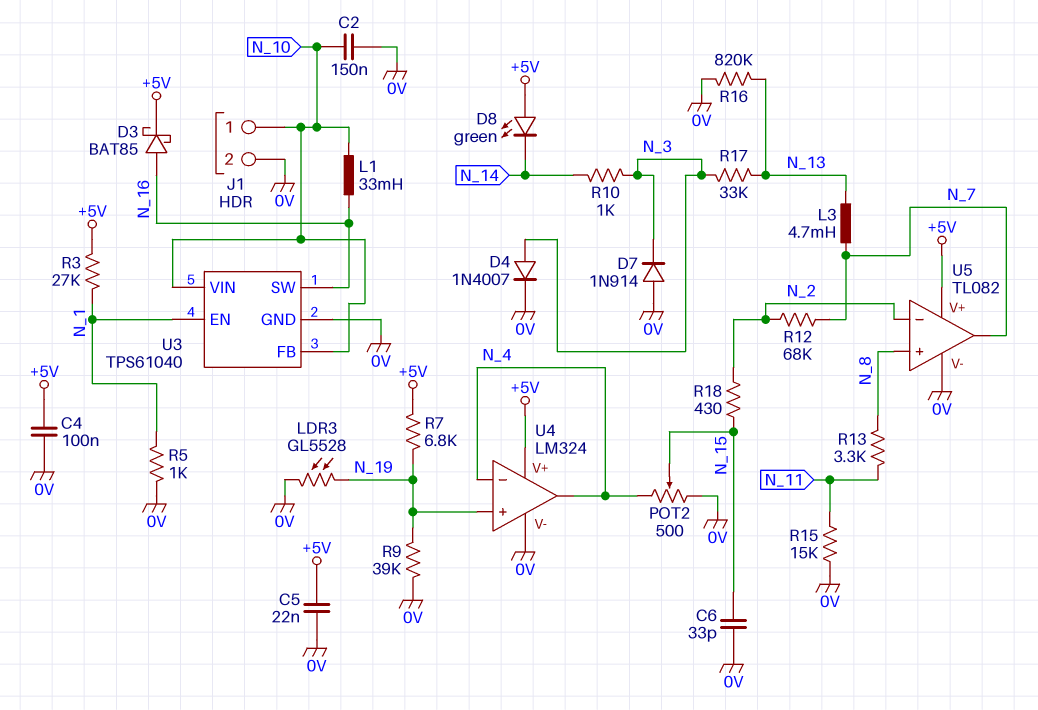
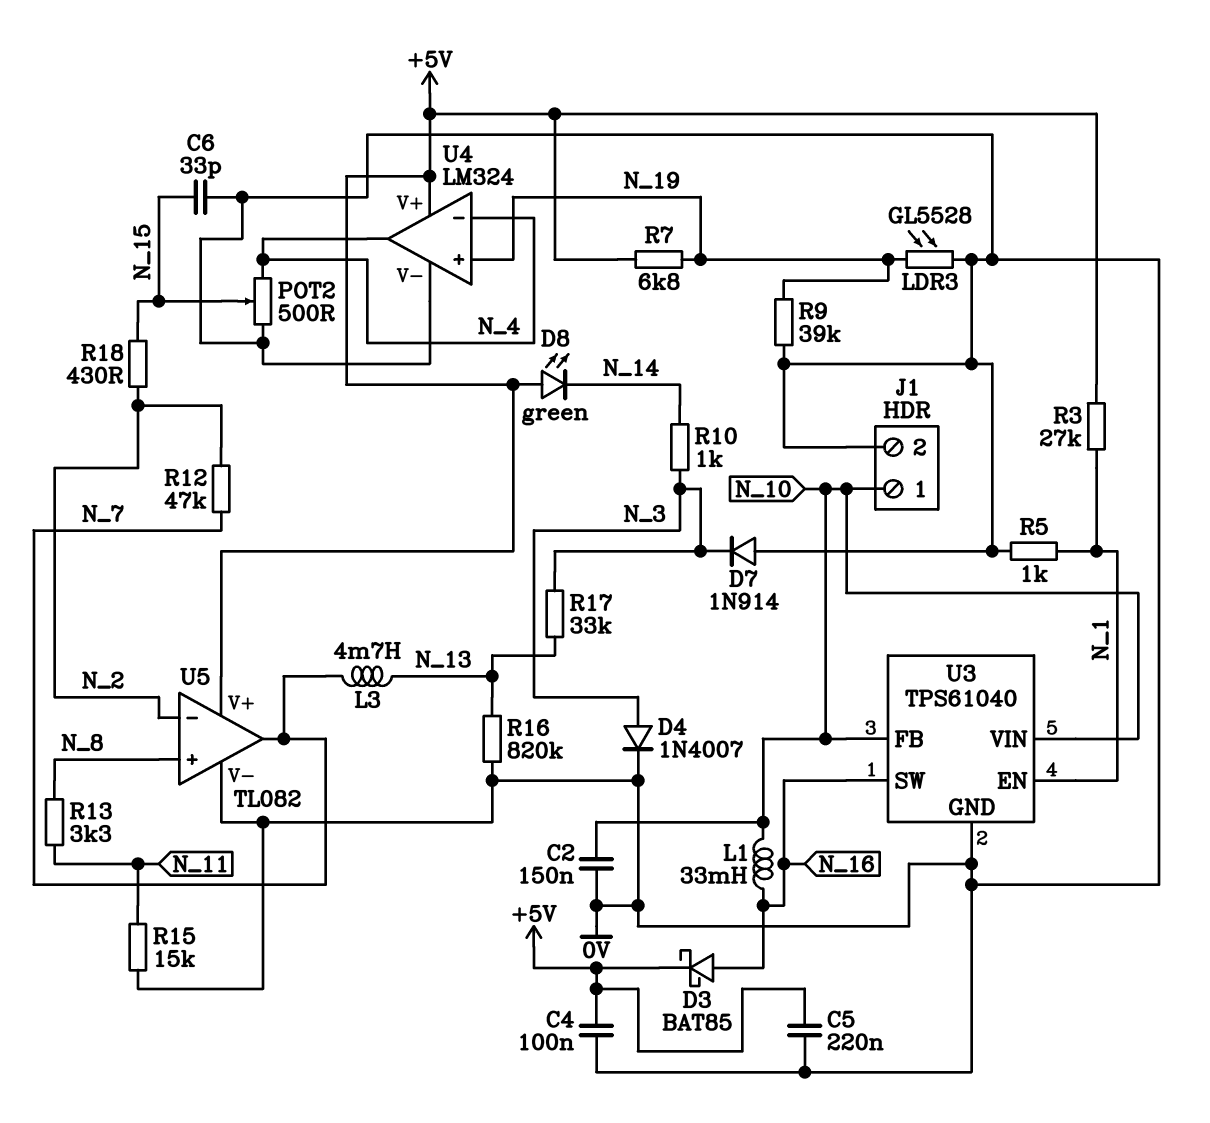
C5: 22nF (+5V, 0V) -> 220nF (+5V, 0V)
R12: 68k (N_2, N_7) -> 47k (N_2, N_7)

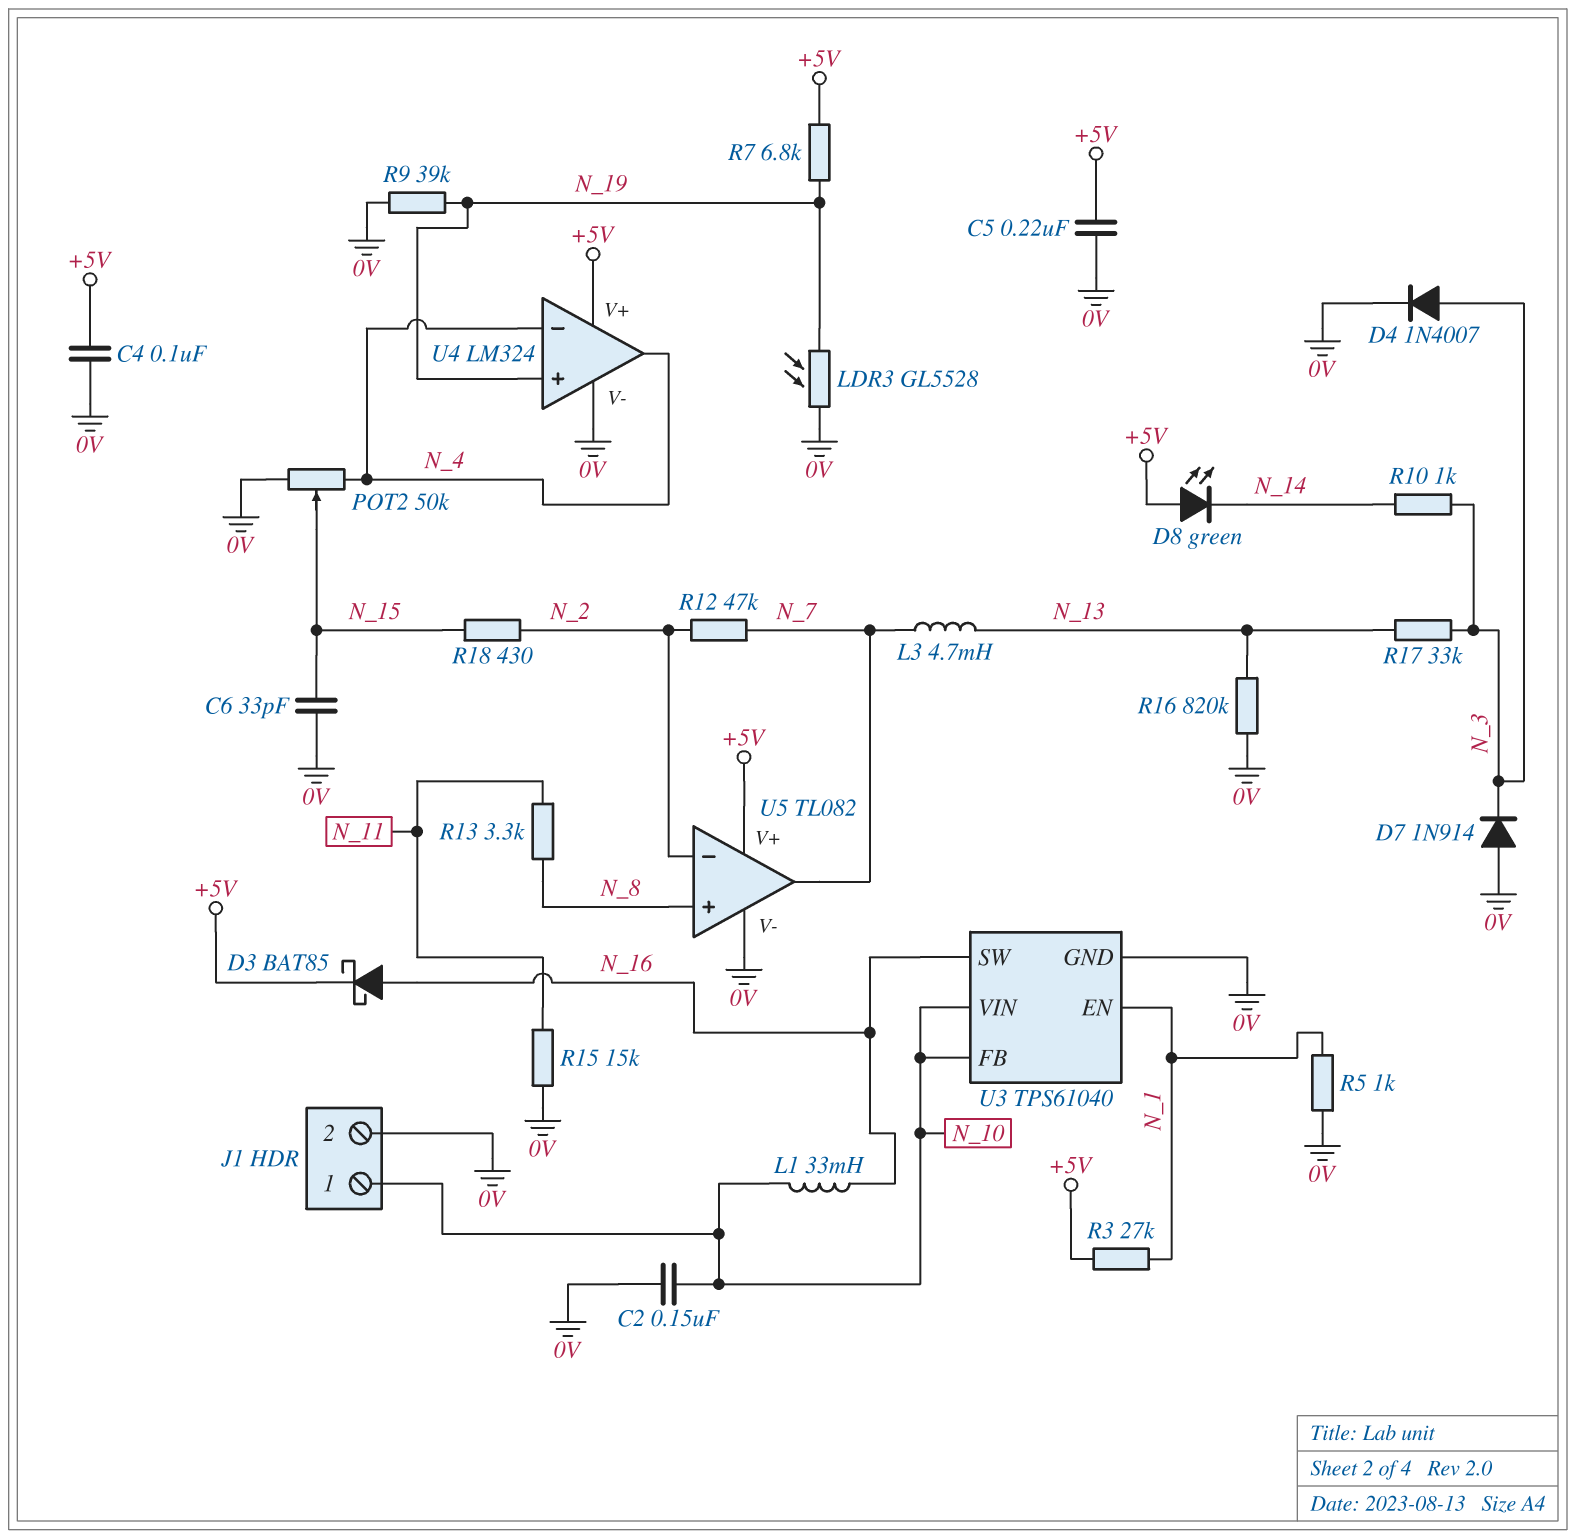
POT2: 500 (0V, N_4, wiper N_15) -> 50k (0V, N_4, wiper N_15)

